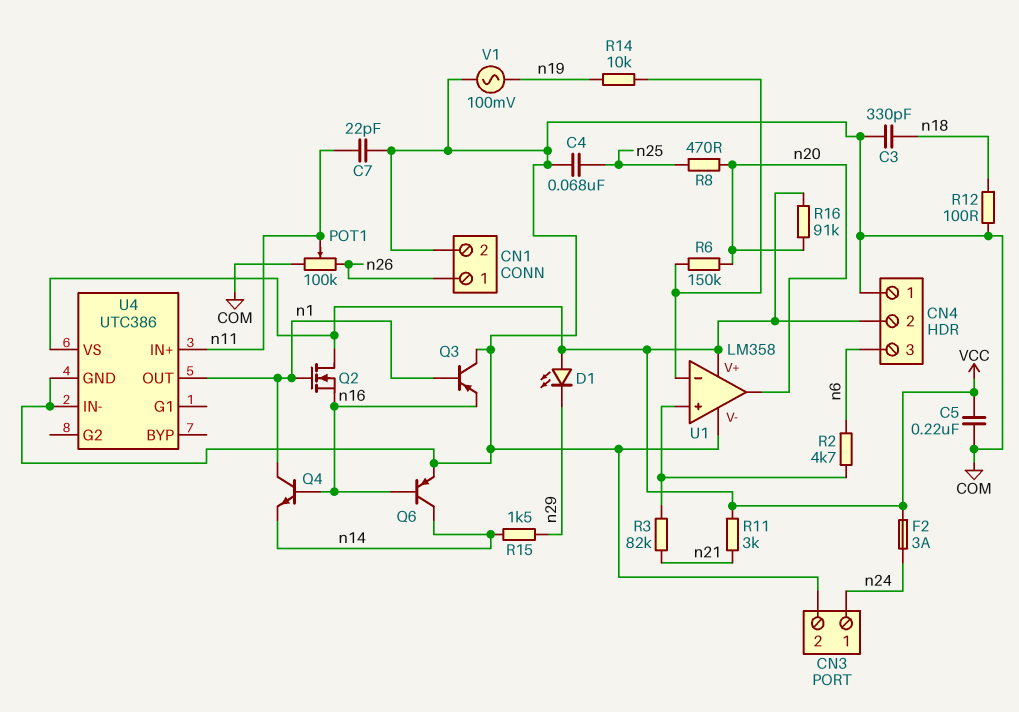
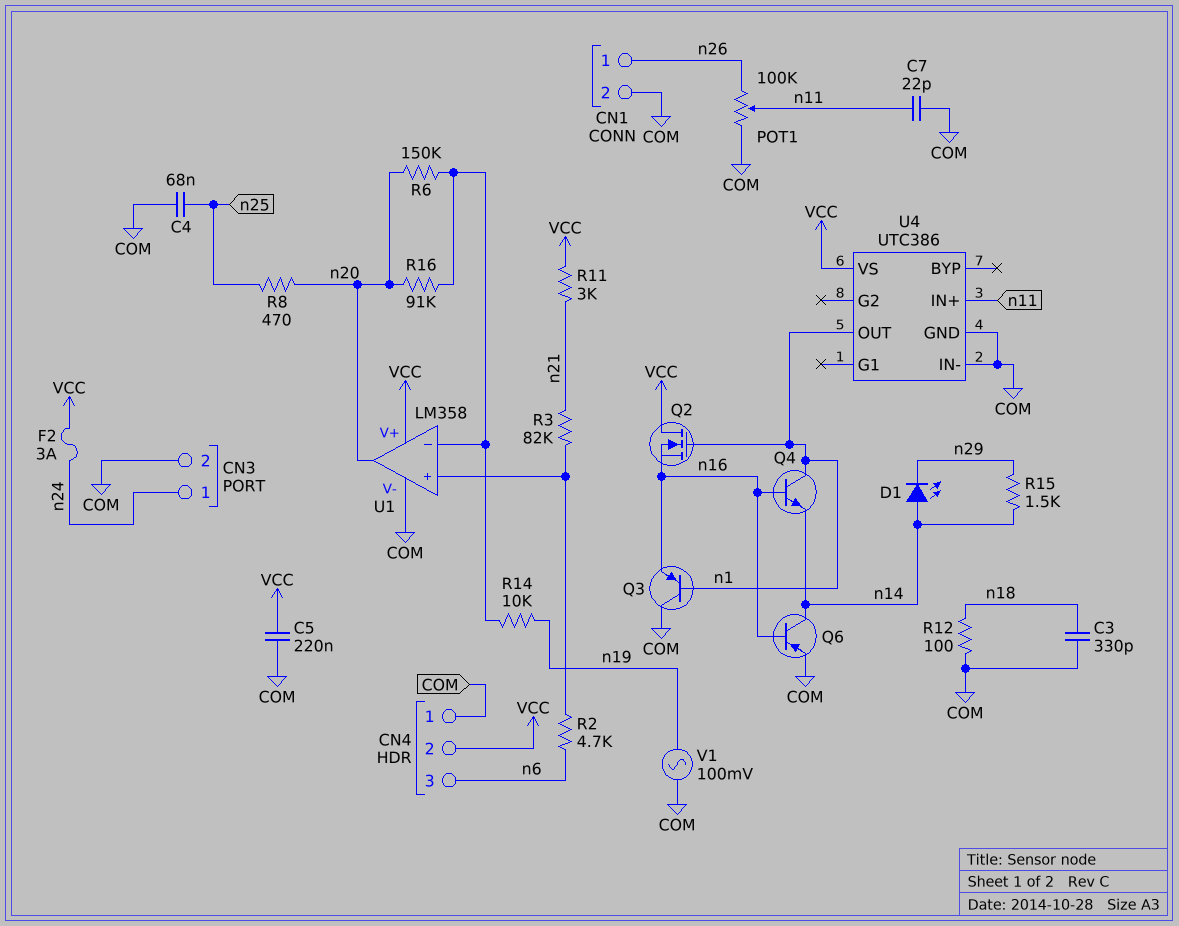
D1: LED (A VCC, K n29) -> LED (A n14, K n29)
R16: 91k (VCC, n20) -> 91k (U1/in-, n20)

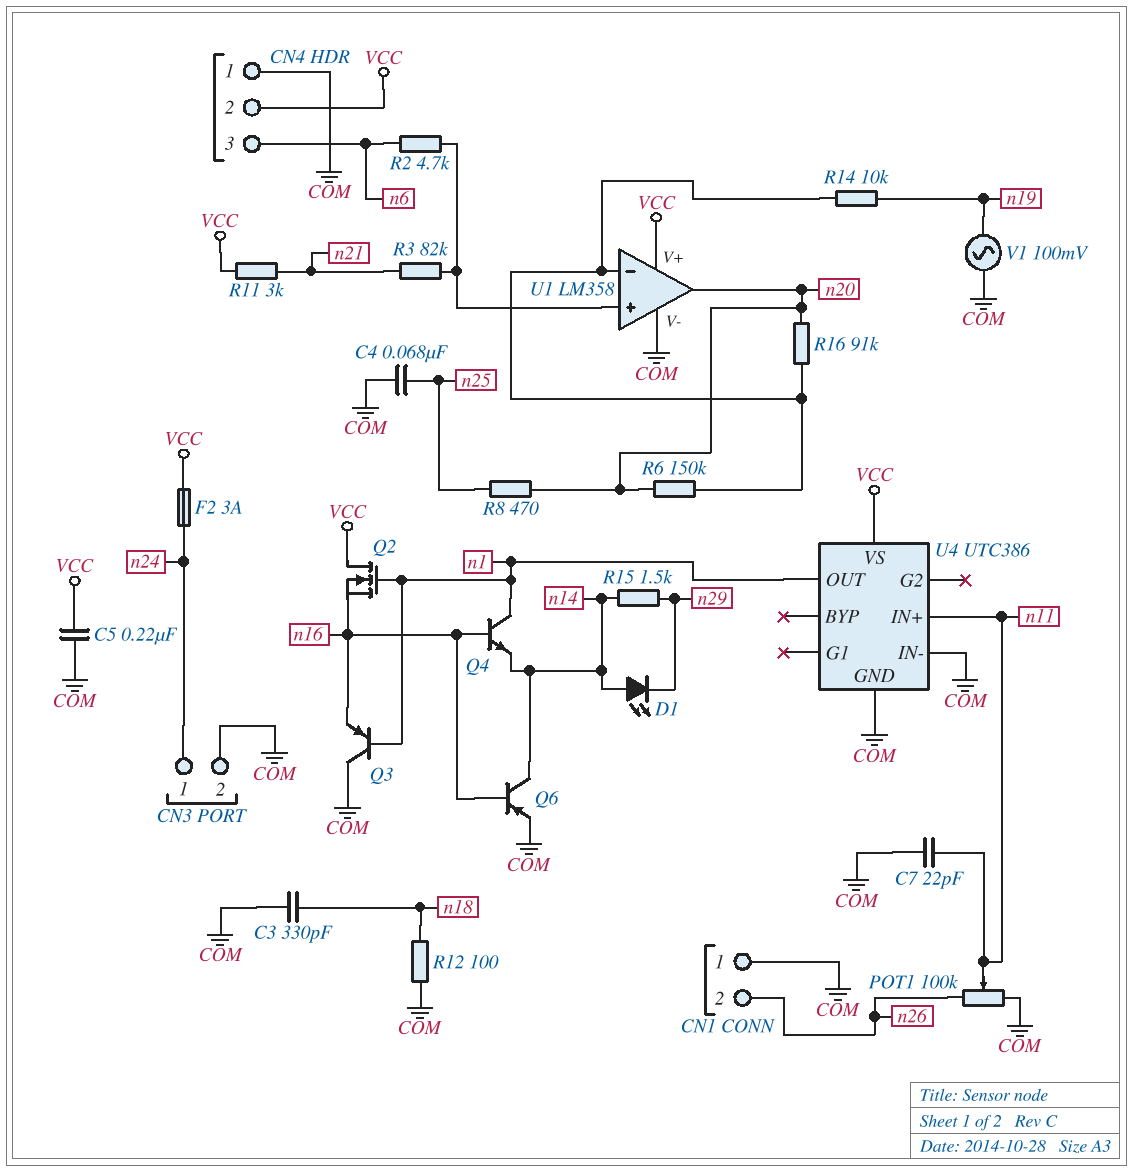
CN1 pin 1: n26 -> COM
CN1 pin 2: COM -> n26

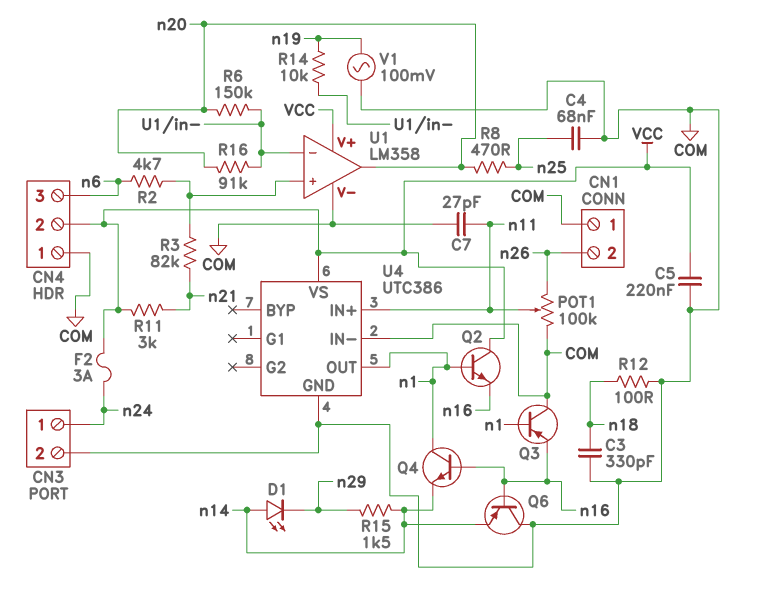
C7: 22pF (COM, n11) -> 27pF (COM, n11)
Q2: NMOS (G n1, D VCC, S n16) -> NPN (B n1, C VCC, E n16)
Q6: PNP (B n16, C n14, E COM) -> PNP (B n16, C COM, E n14)

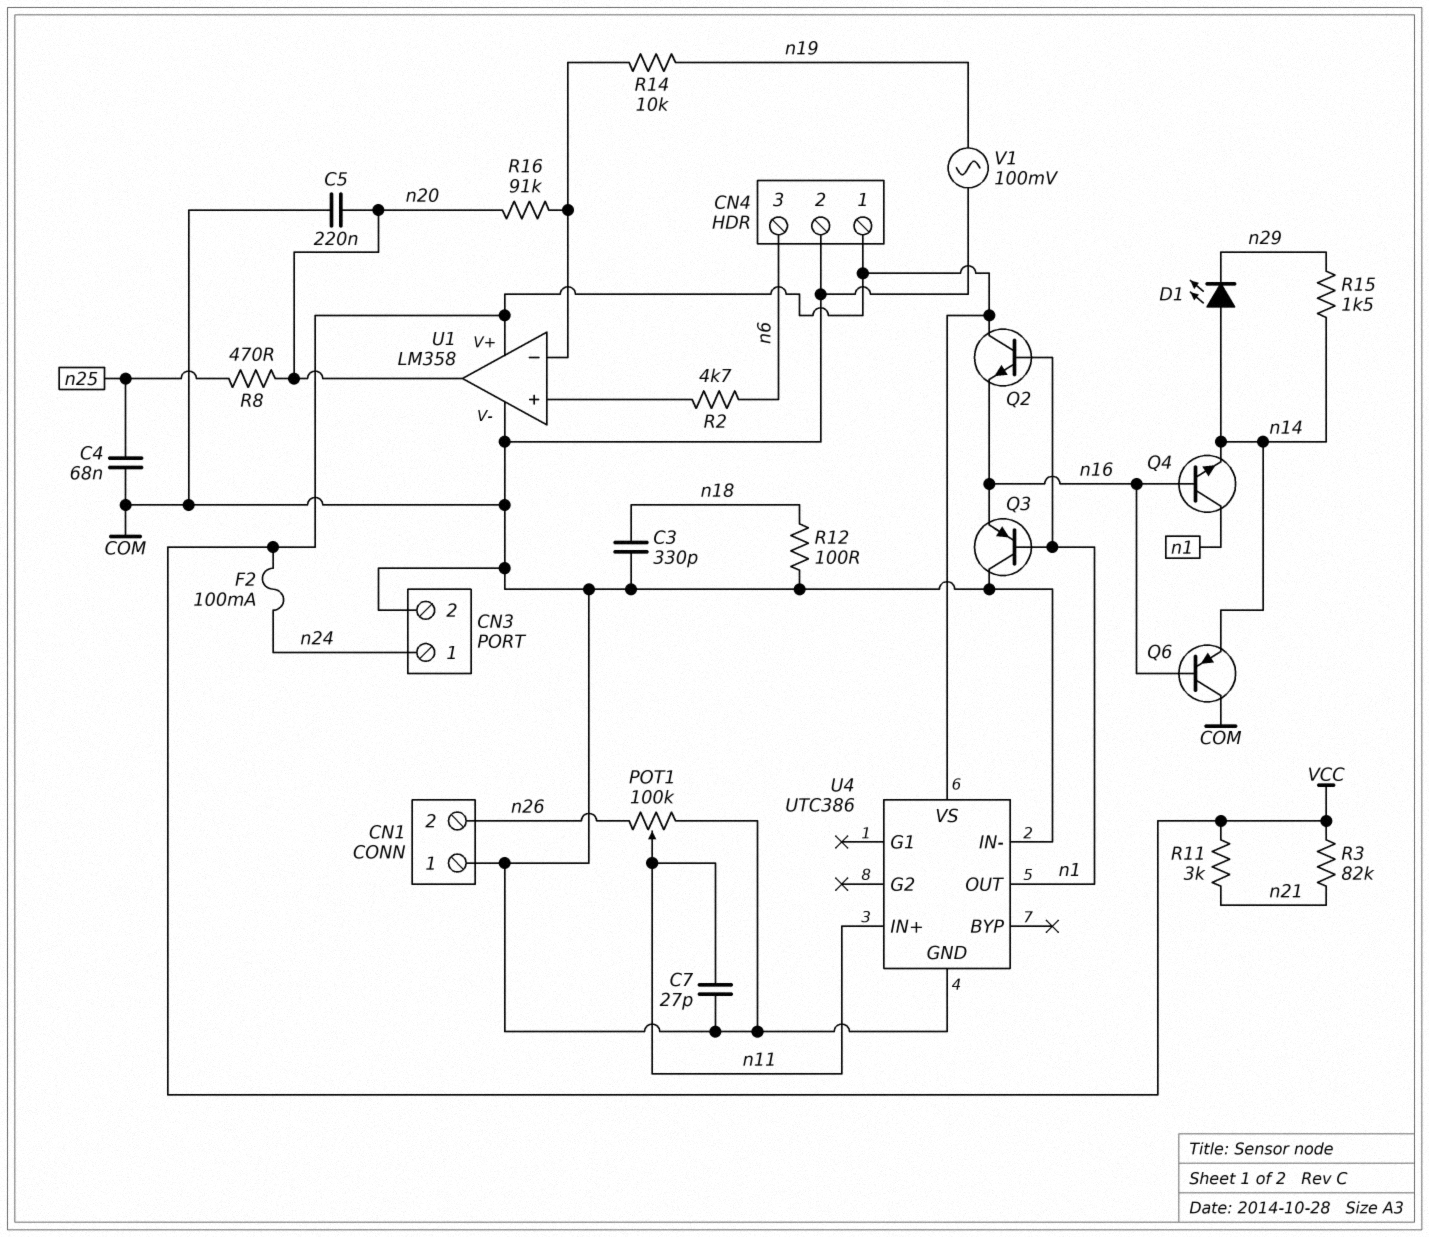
C5: 220nF (COM, VCC) -> 220nF (COM, n20)
CN4 pin 1: COM -> VCC
CN4 pin 2: VCC -> COM
F2: 3A (VCC, n24) -> 100mA (VCC, n24)
R3: 82k (U1/in+, n21) -> 82k (VCC, n21)
R6: 150k (U1/in-, n20) -> none

